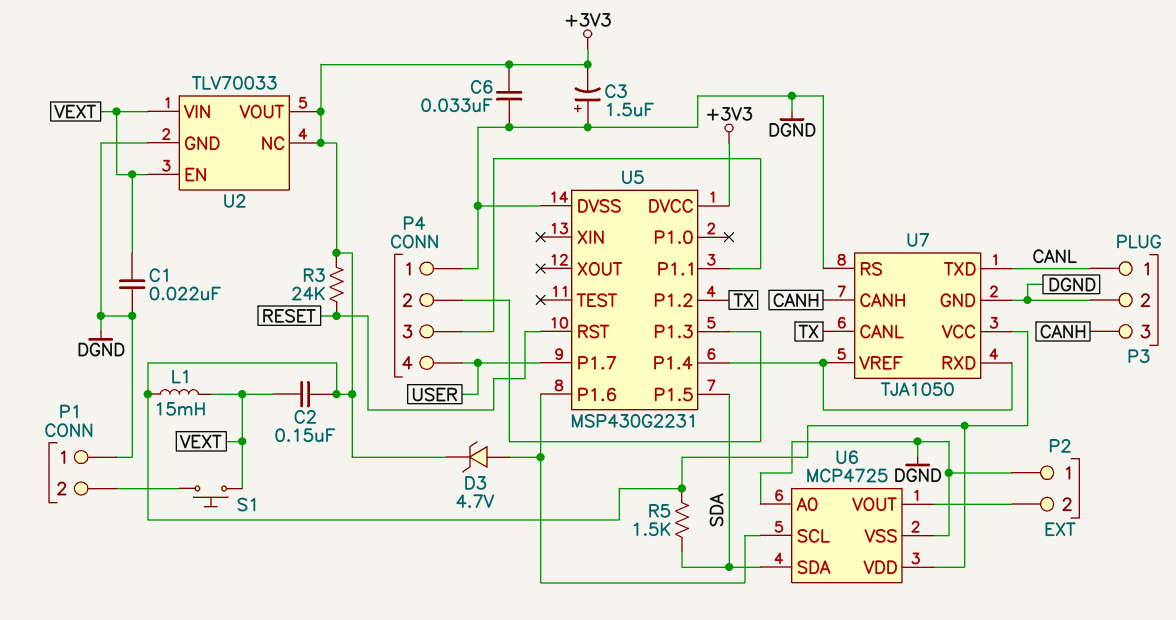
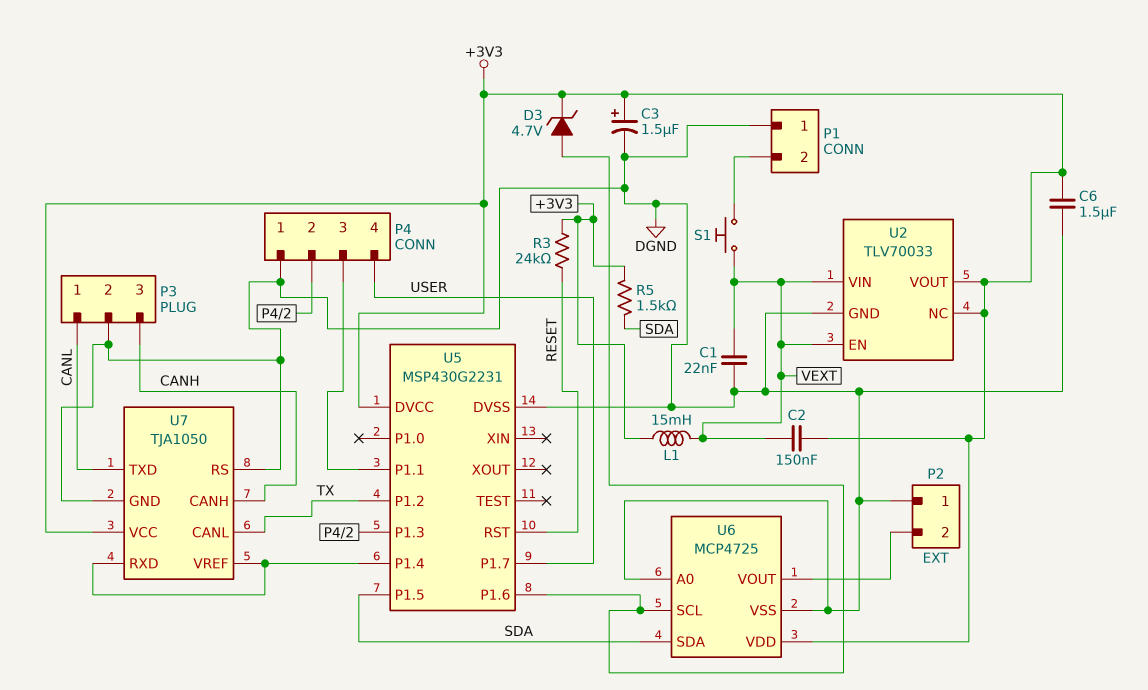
C3: 1.5uF (plus DGND, minus +3V3) -> 1.5uF (plus +3V3, minus DGND)
C6: 33nF (+3V3, DGND) -> 1.5uF (+3V3, DGND)

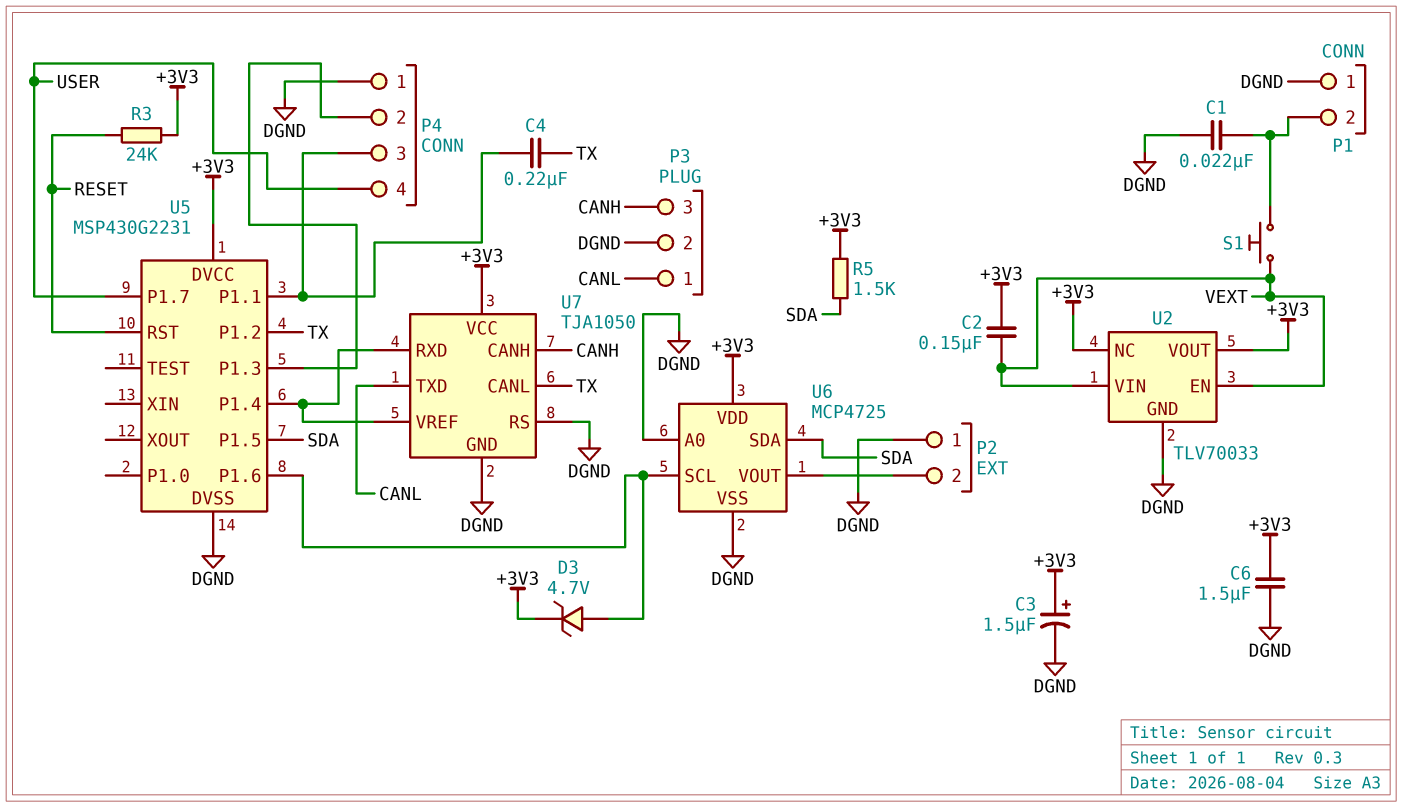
C1: 22nF (DGND, VEXT) -> 22nF (DGND, P1/2)
C4: none -> 220nF (P4/3, TX)
L1: 15mH (+3V3, VEXT) -> none

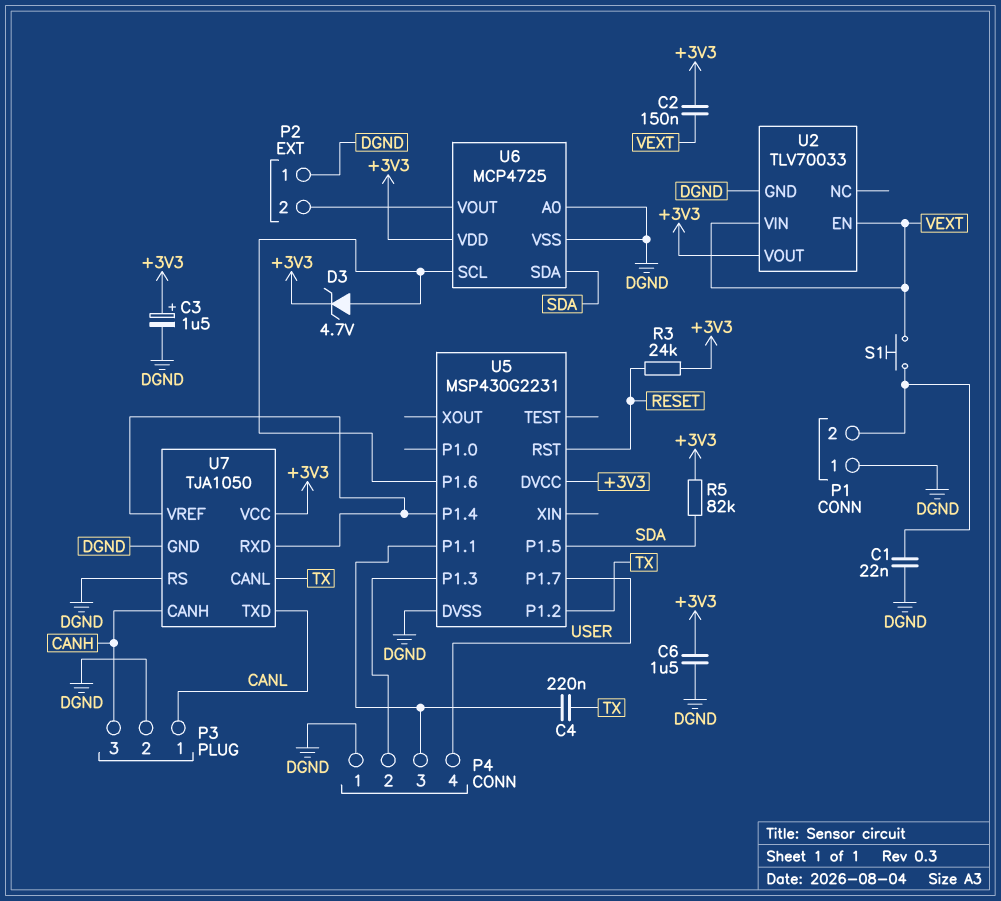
R5: 1.5k (+3V3, SDA) -> 82k (+3V3, SDA)
U2 pin NC: +3V3 -> none

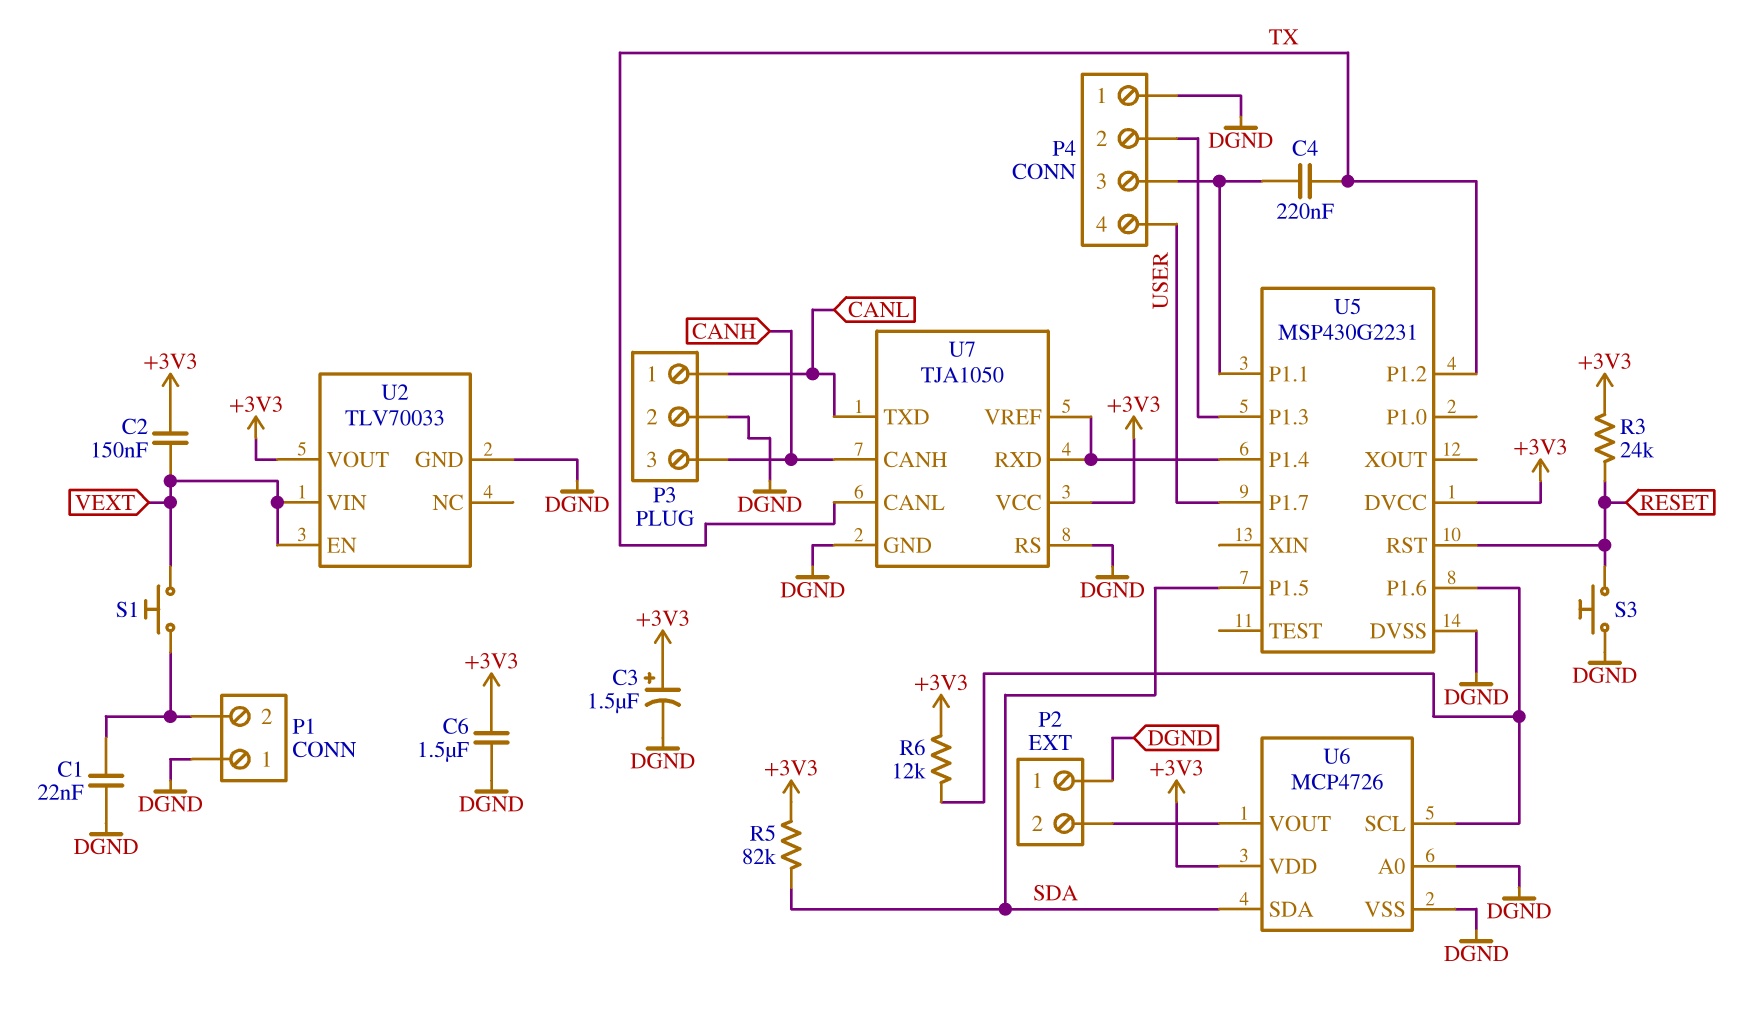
D3: zener 4.7V (A U5/P1.6, K +3V3) -> none
R6: none -> 12k (+3V3, U5/P1.6)
S3: none -> button (DGND, RESET)
U6: MCP4725 -> MCP4726

